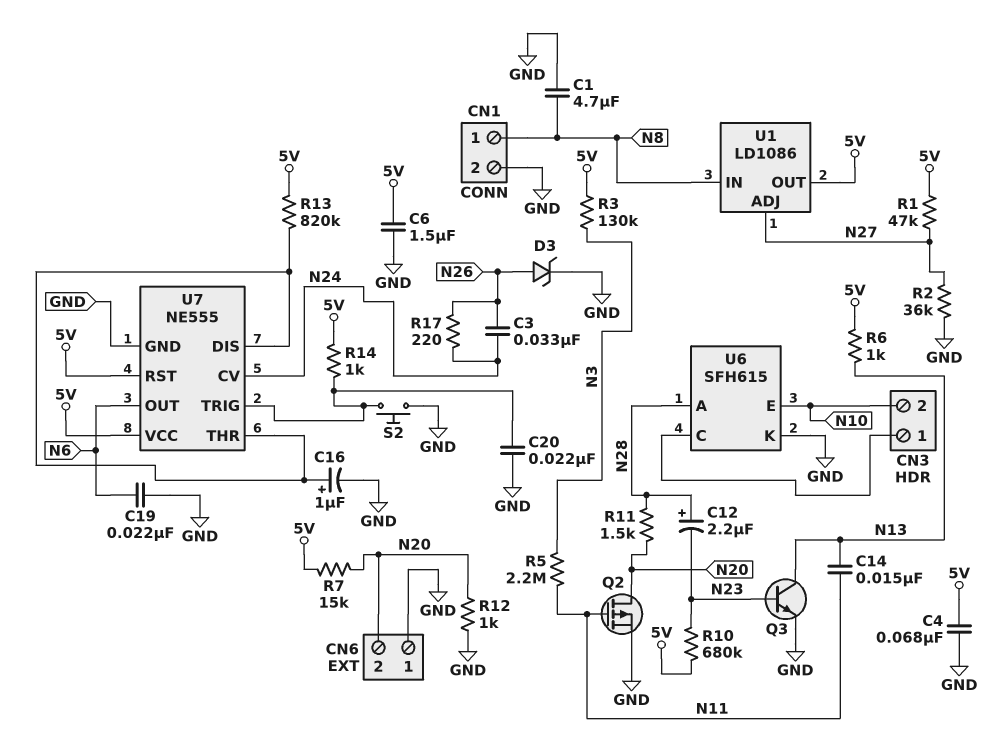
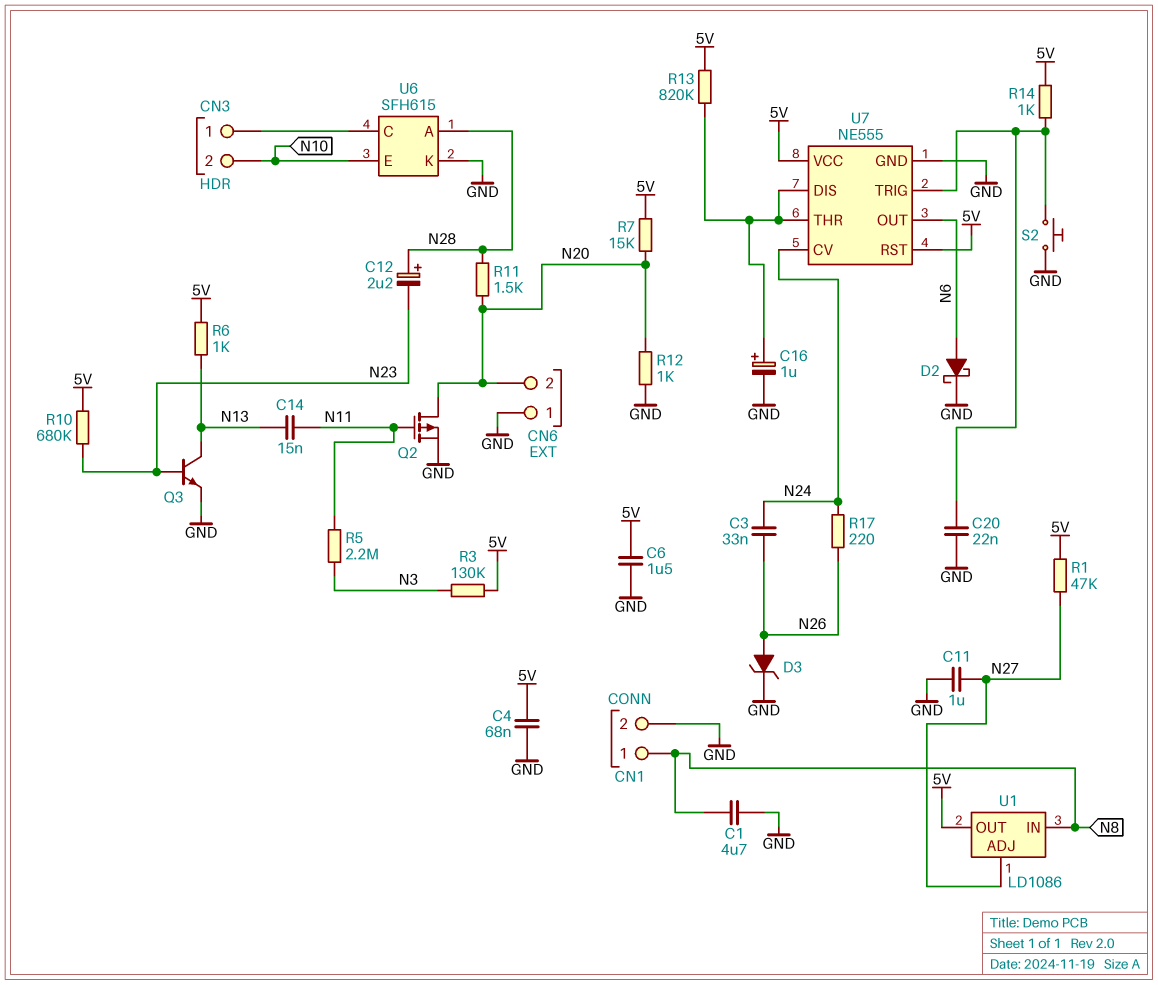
C11: none -> 1uF (GND, N27)
C19: 22nF (GND, N6) -> none
D2: none -> schottky (A N6, K GND)
R2: 36k (GND, N27) -> none

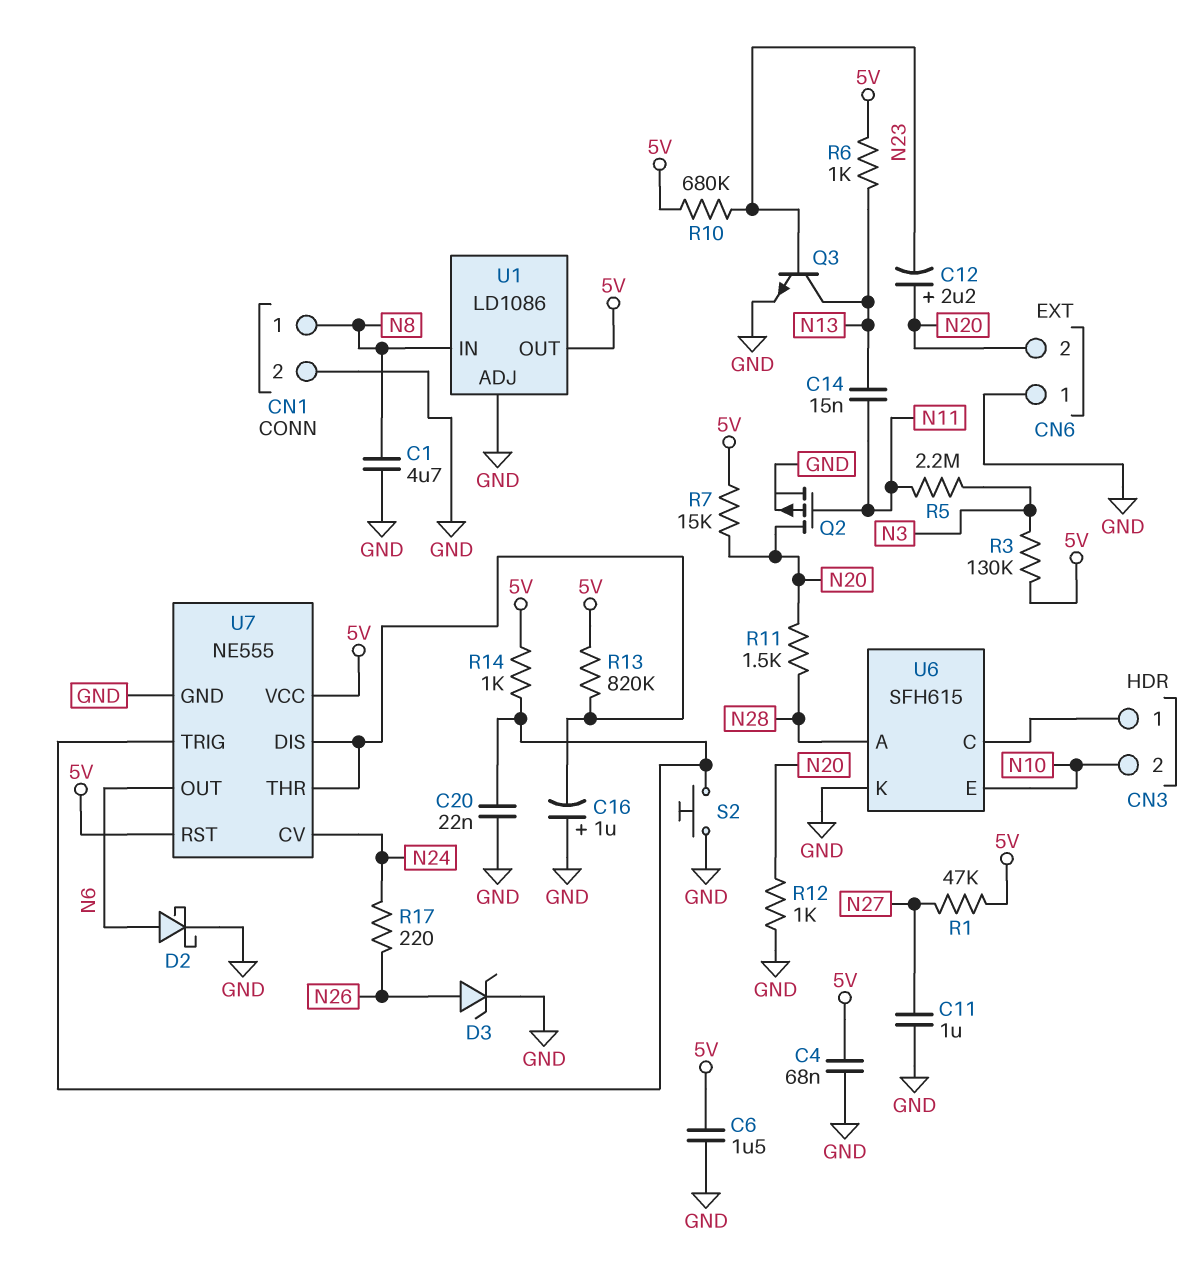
C3: 33nF (N24, N26) -> none
C12: 2.2uF (plus N28, minus N23) -> 2.2uF (plus N20, minus N23)
C16: 1uF (plus U7/DIS, minus GND) -> 1uF (plus GND, minus U7/DIS)
U1 pin ADJ: N27 -> GND

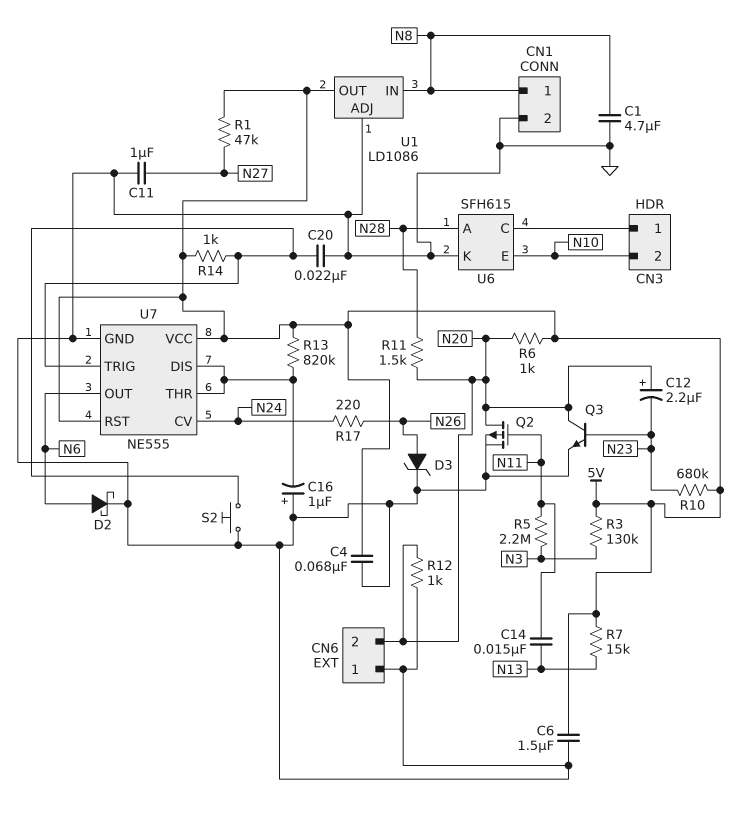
Q3: NPN (B N23, C N13, E GND) -> NPN (B N23, C N20, E GND)
R6: 1k (5V, N13) -> 1k (5V, N20)
R7: 15k (5V, N20) -> 15k (5V, N13)

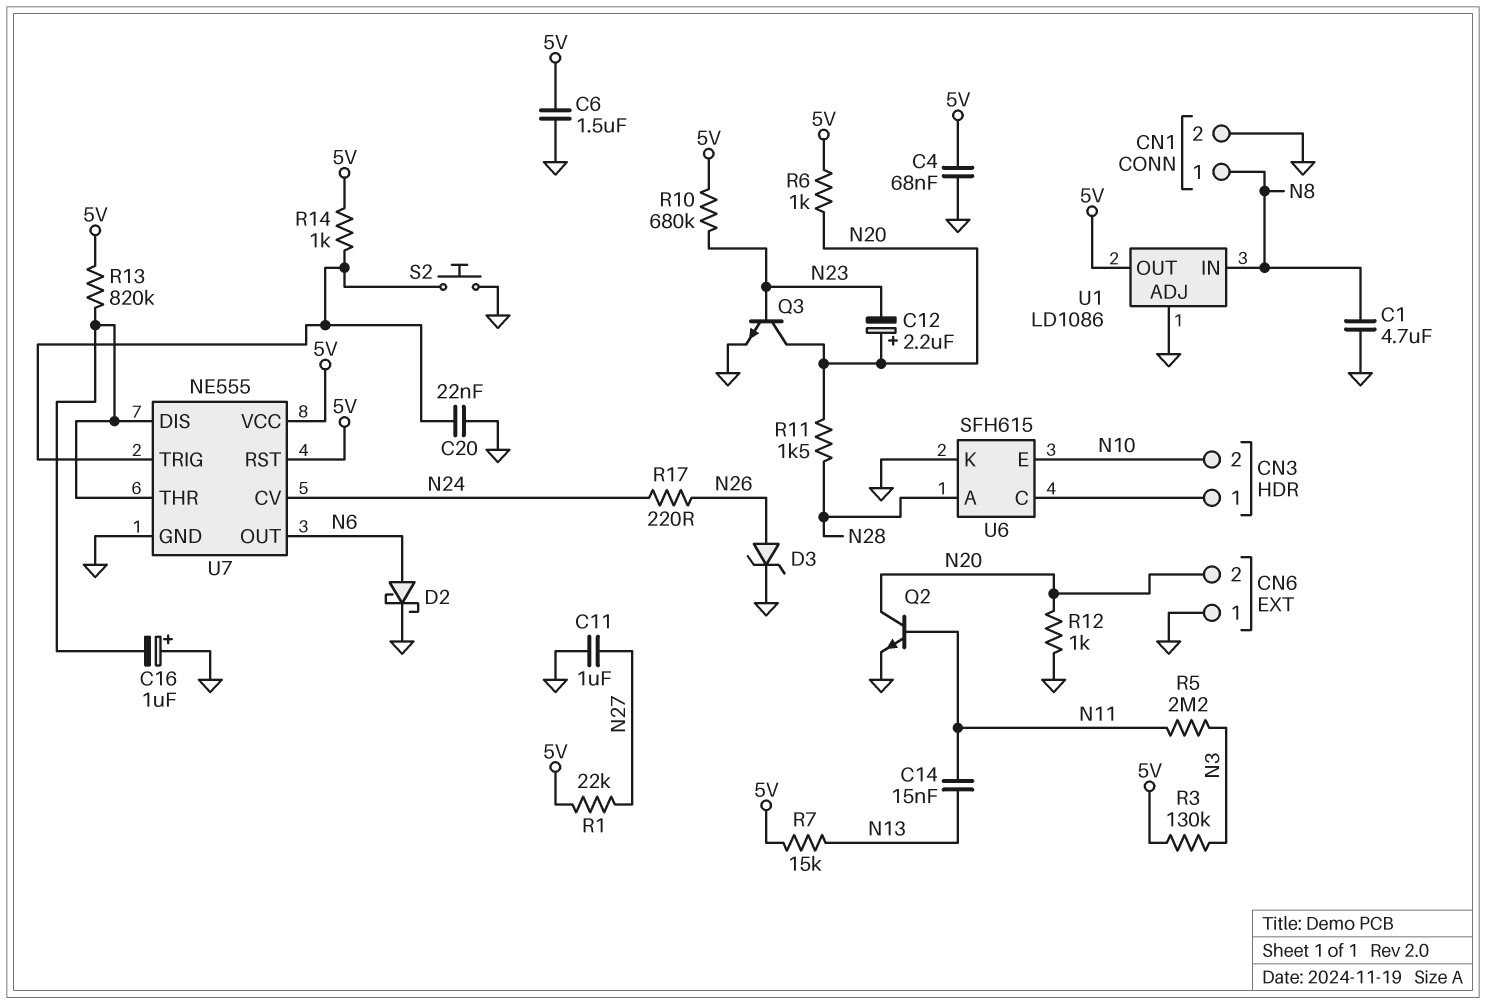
Q2: PMOS (G N11, D N20, S GND) -> NPN (B N11, C N20, E GND)
R1: 47k (5V, N27) -> 22k (5V, N27)

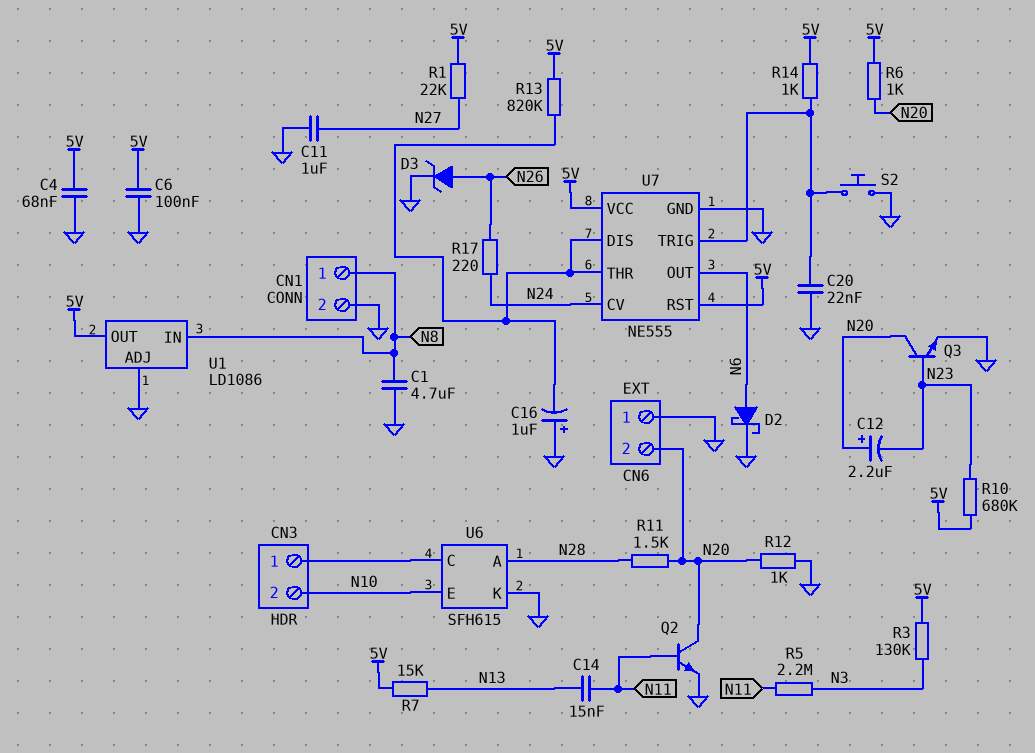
C6: 1.5uF (5V, GND) -> 100nF (5V, GND)

